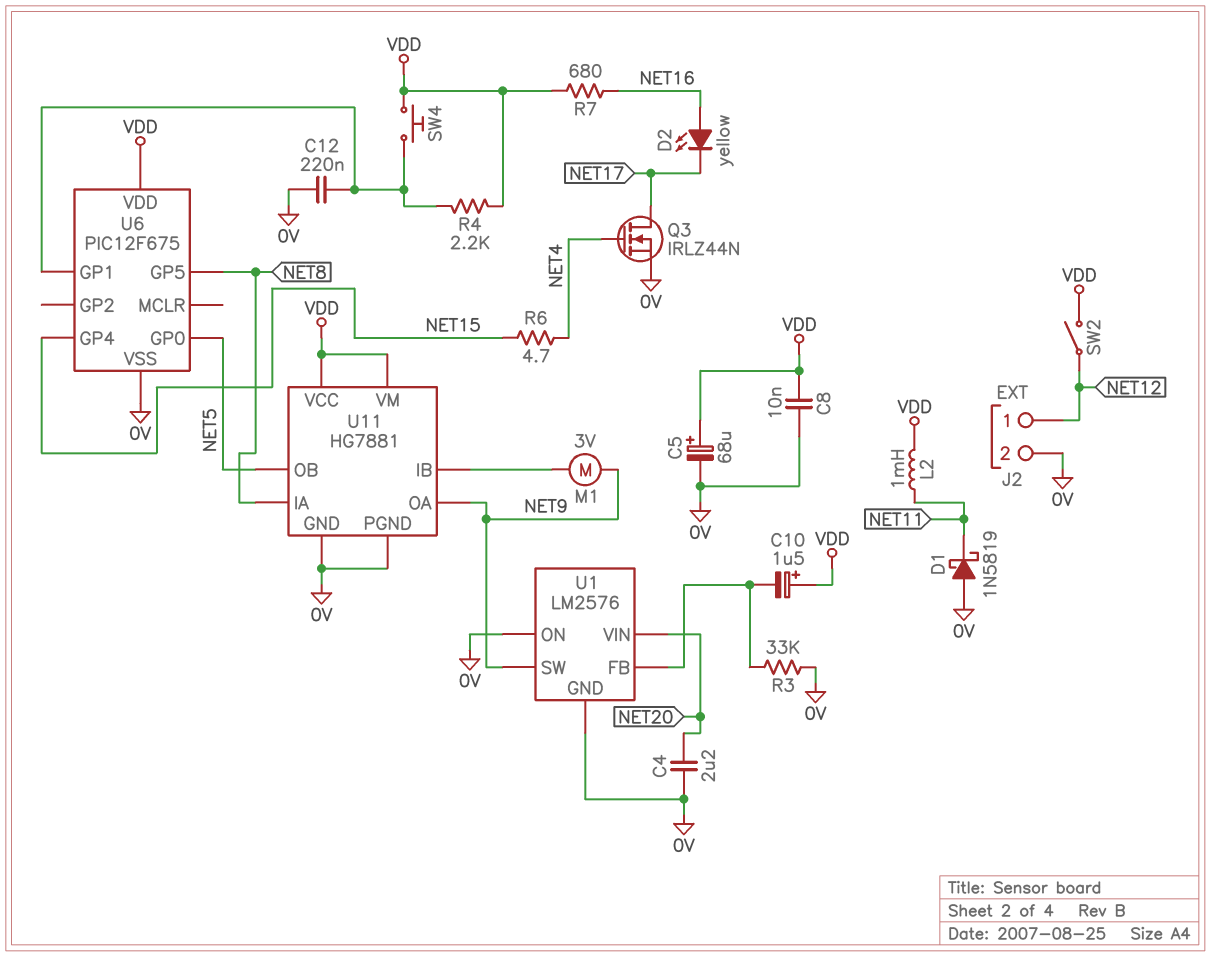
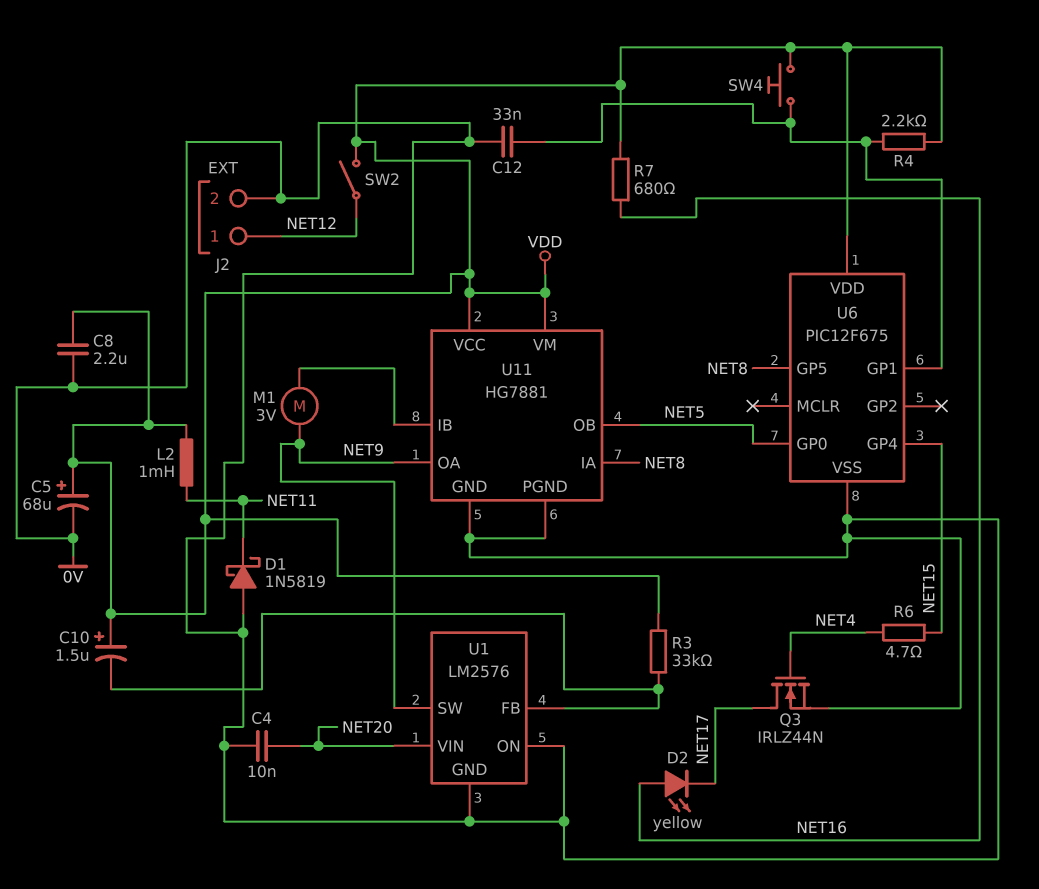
C4: 2.2uF (0V, NET20) -> 10nF (0V, NET20)
C8: 10nF (0V, VDD) -> 2.2uF (0V, VDD)
C12: 220nF (0V, U6/GP1) -> 33nF (0V, U6/GP1)
R3: 33k (0V, U1/FB) -> 33k (U1/FB, VDD)

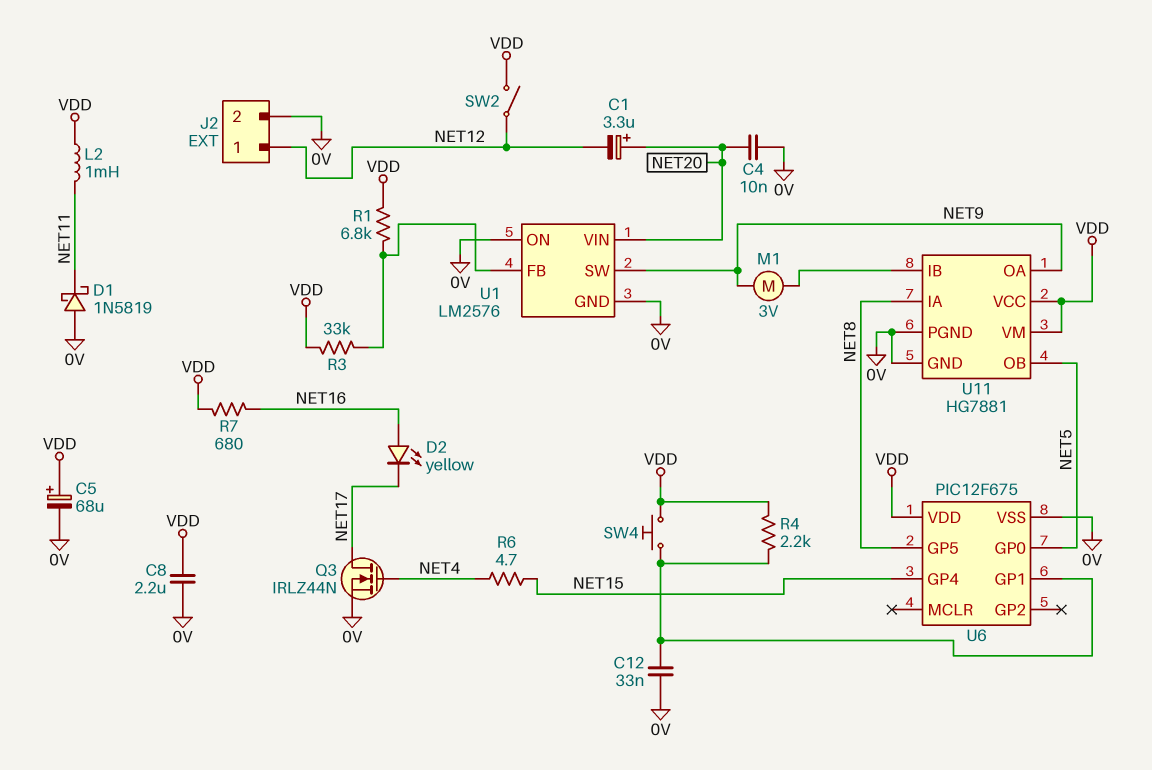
C1: none -> 3.3uF (plus NET20, minus NET12)
C10: 1.5uF (plus VDD, minus U1/FB) -> none
R1: none -> 6.8k (U1/FB, VDD)

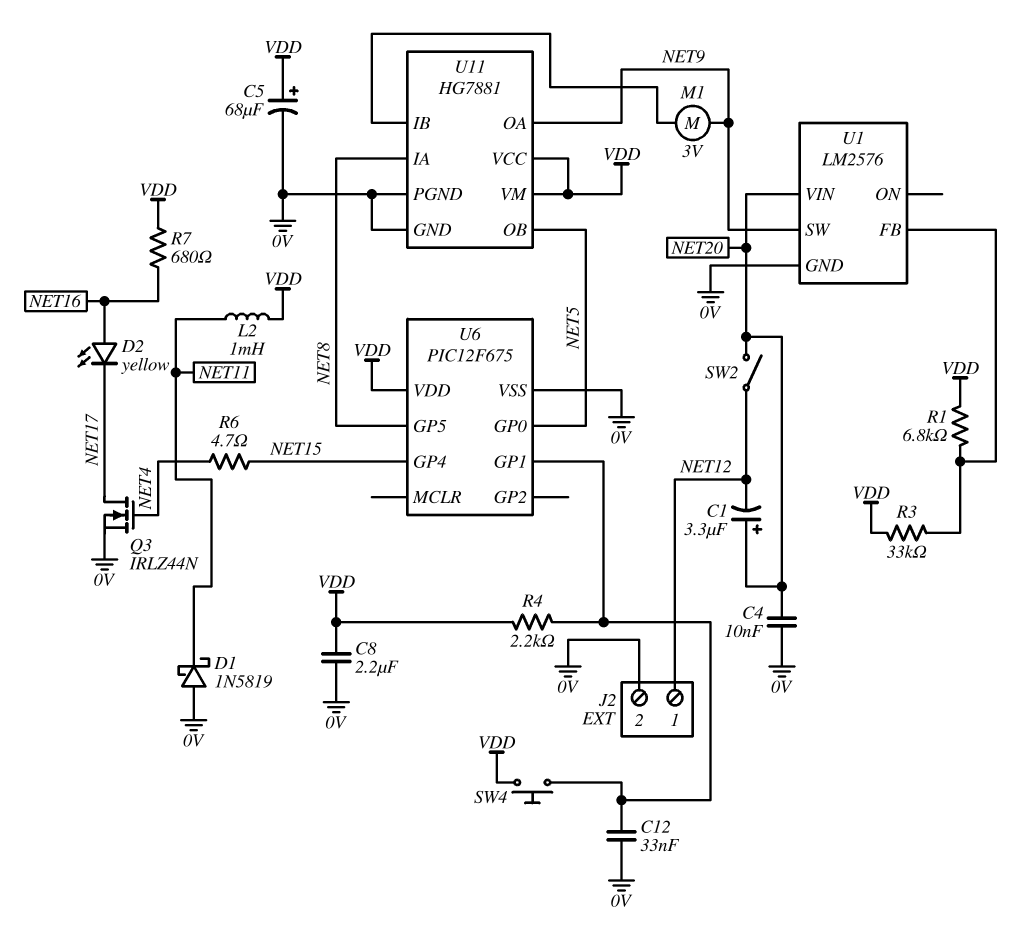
SW2: switch (NET12, VDD) -> switch (NET12, NET20)
U1 pin ON: 0V -> none

